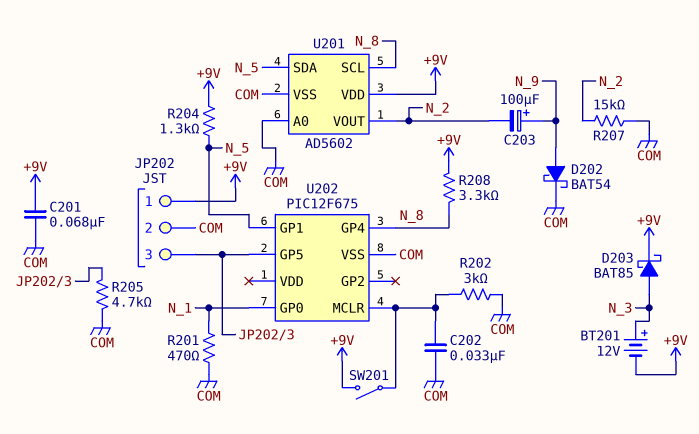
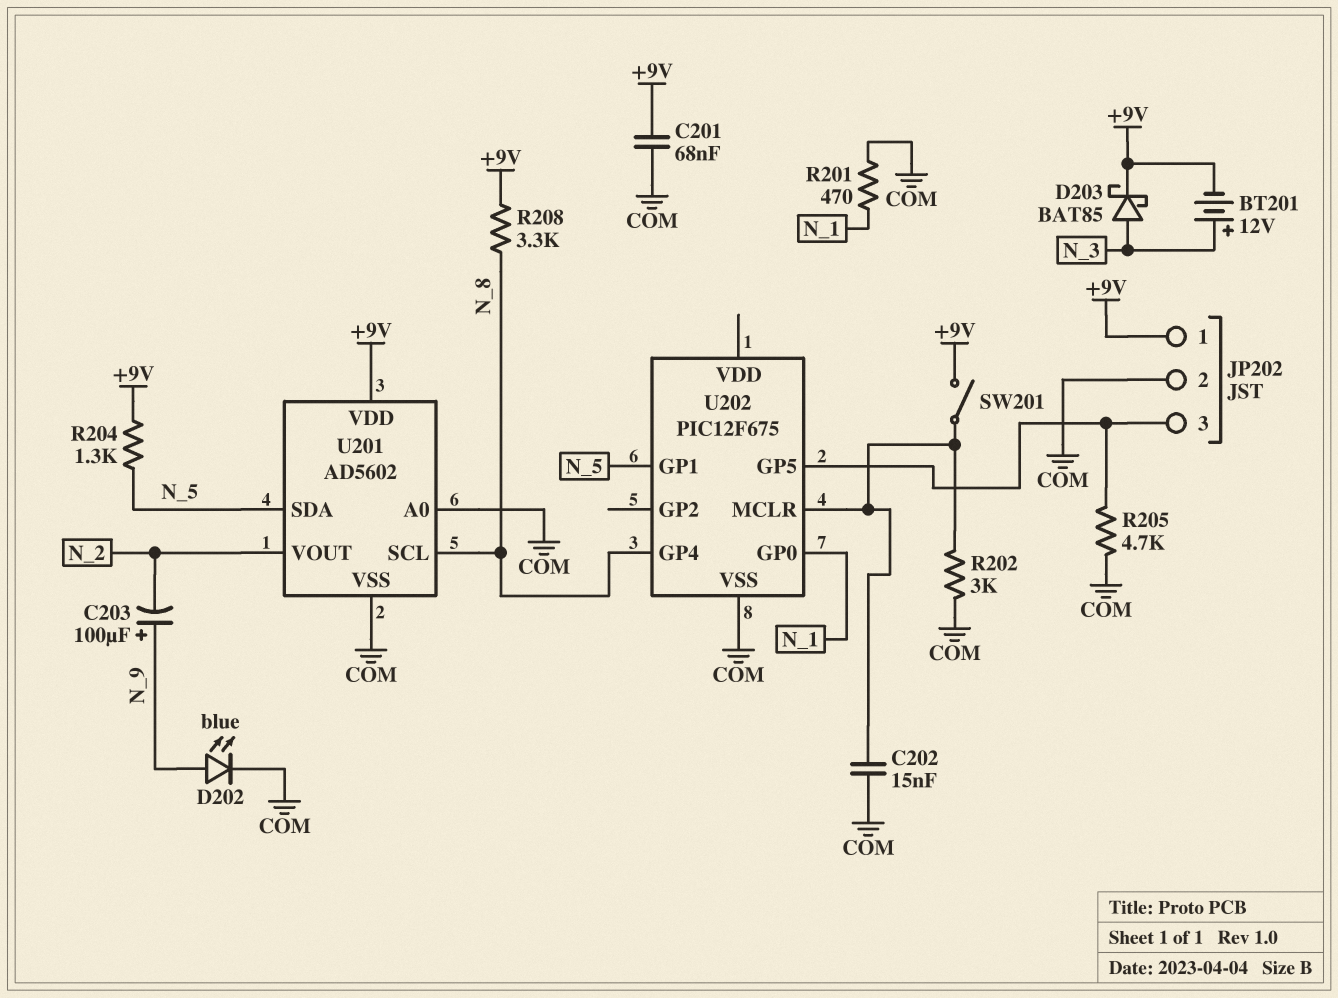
C202: 33nF (COM, U202/MCLR) -> 15nF (COM, U202/MCLR)
D202: schottky BAT54 (A N_9, K COM) -> LED blue (A N_9, K COM)
R207: 15k (COM, N_2) -> none

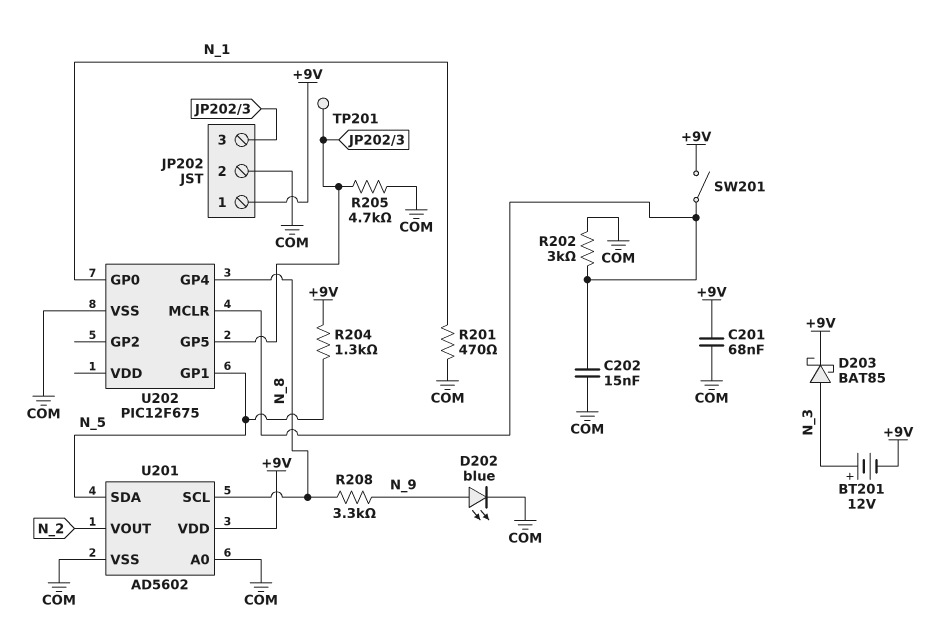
C203: 100uF (plus N_9, minus N_2) -> none
R208: 3.3k (+9V, N_8) -> 3.3k (N_8, N_9)
TP201: none -> test point (JP202/3)

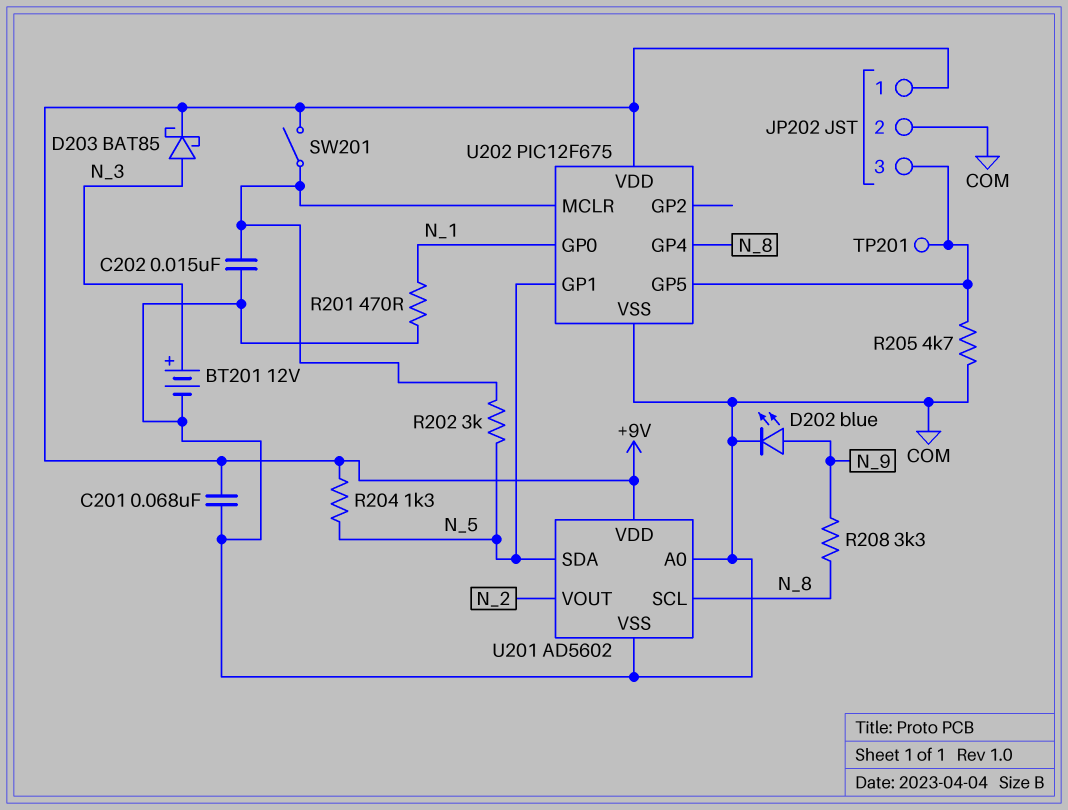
BT201: 12V (plus N_3, minus +9V) -> 12V (plus N_3, minus COM)
R202: 3k (COM, U202/MCLR) -> 3k (N_5, U202/MCLR)
U202 pin VDD: none -> +9V

